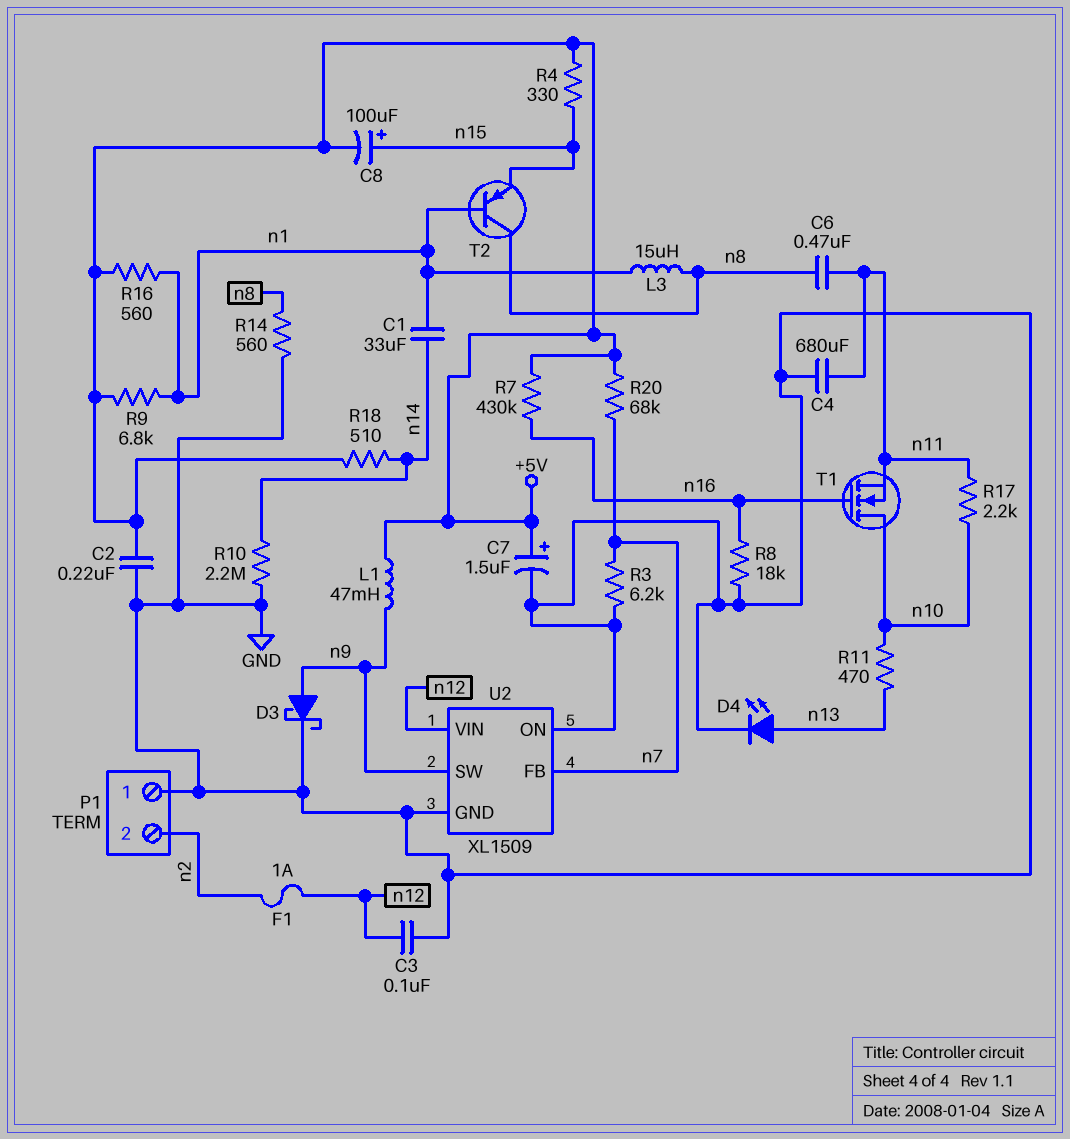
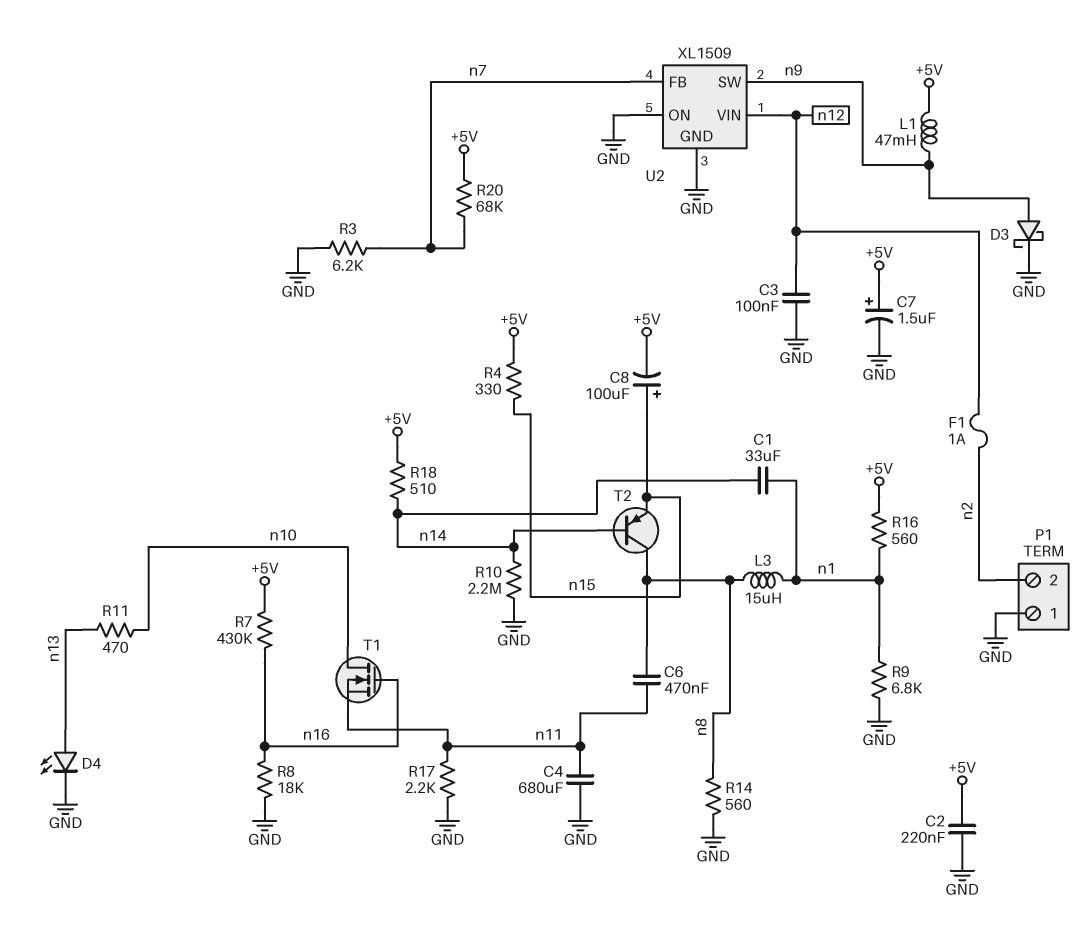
R9: 6.8k (+5V, n1) -> 6.8k (GND, n1)
R17: 2.2k (n10, n11) -> 2.2k (GND, n11)
T2: PNP (B n1, C n8, E n15) -> PNP (B n14, C n8, E n15)

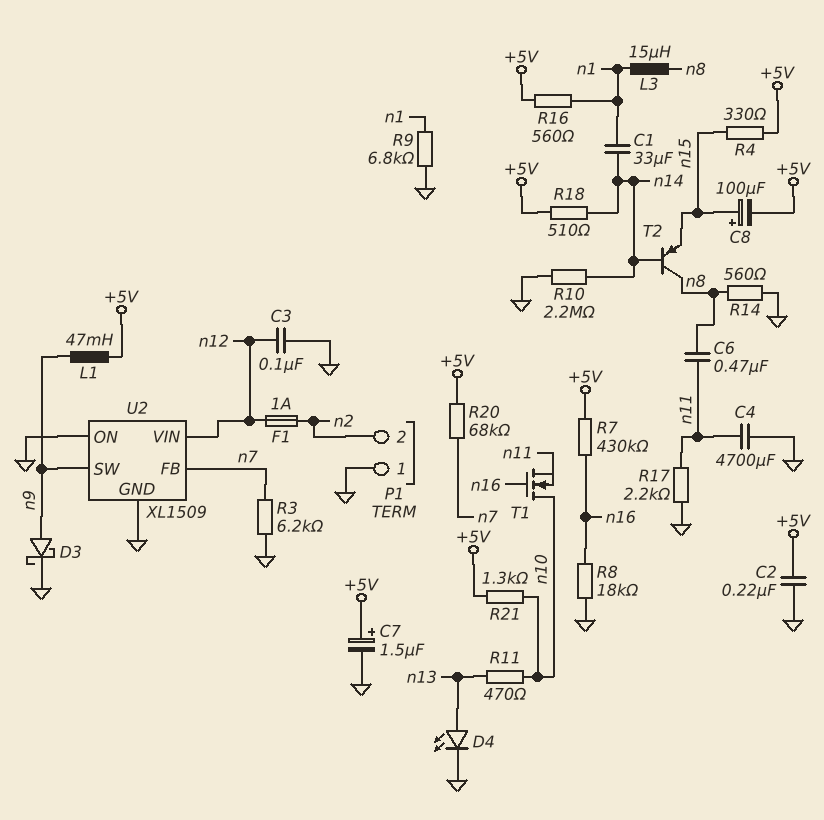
C4: 680uF (GND, n11) -> 4700uF (GND, n11)
R21: none -> 1.3k (+5V, n10)

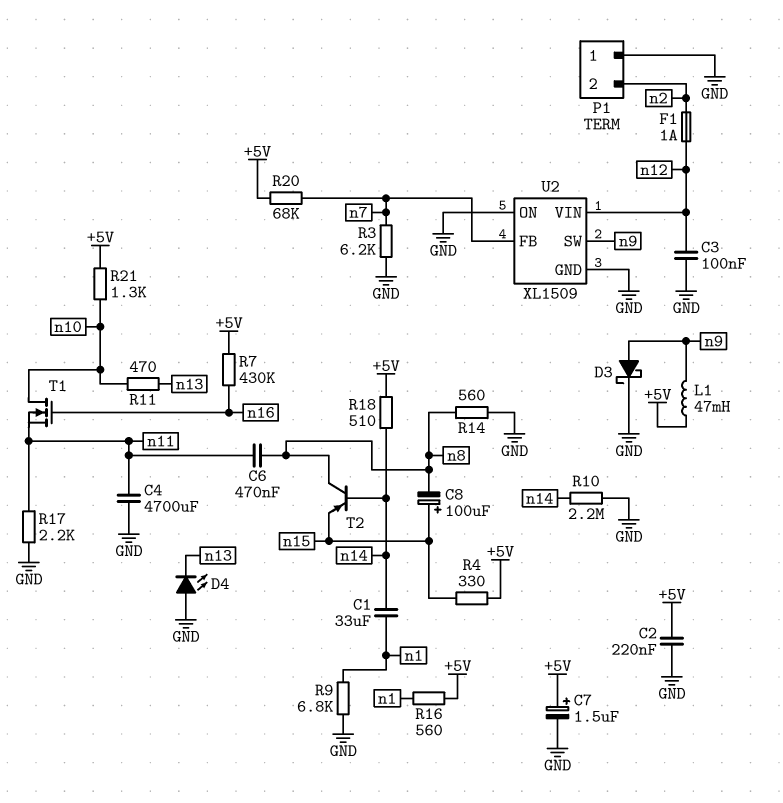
C8: 100uF (plus n15, minus +5V) -> 100uF (plus n15, minus n8)
D4: LED (A n13, K GND) -> LED (A GND, K n13)
L3: 15uH (n1, n8) -> none
R8: 18k (GND, n16) -> none

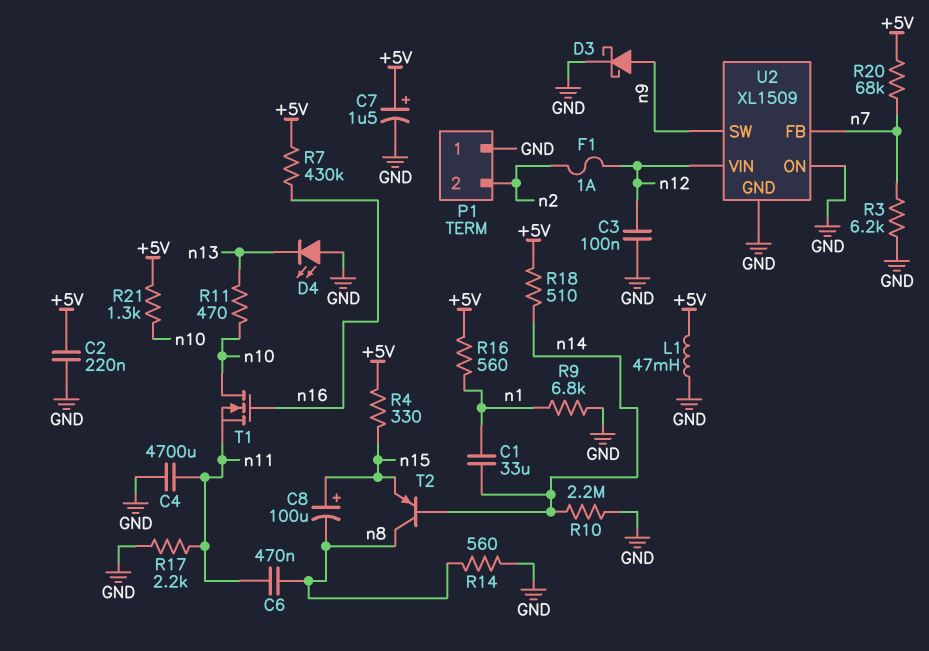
L1: 47mH (+5V, n9) -> 47mH (+5V, GND)

